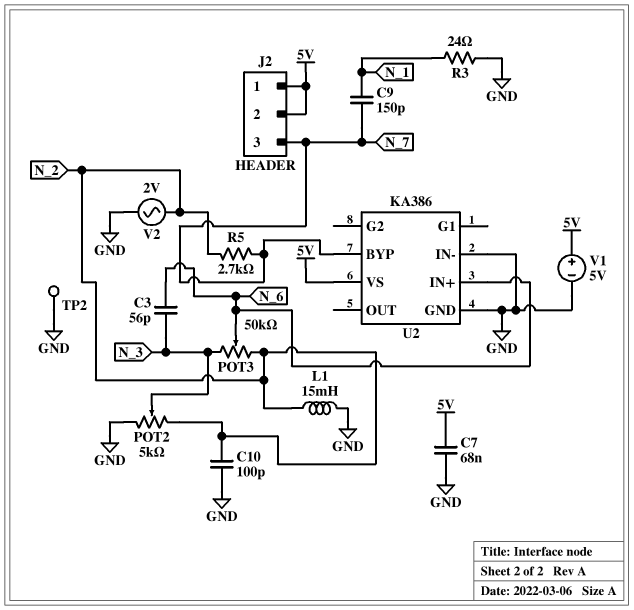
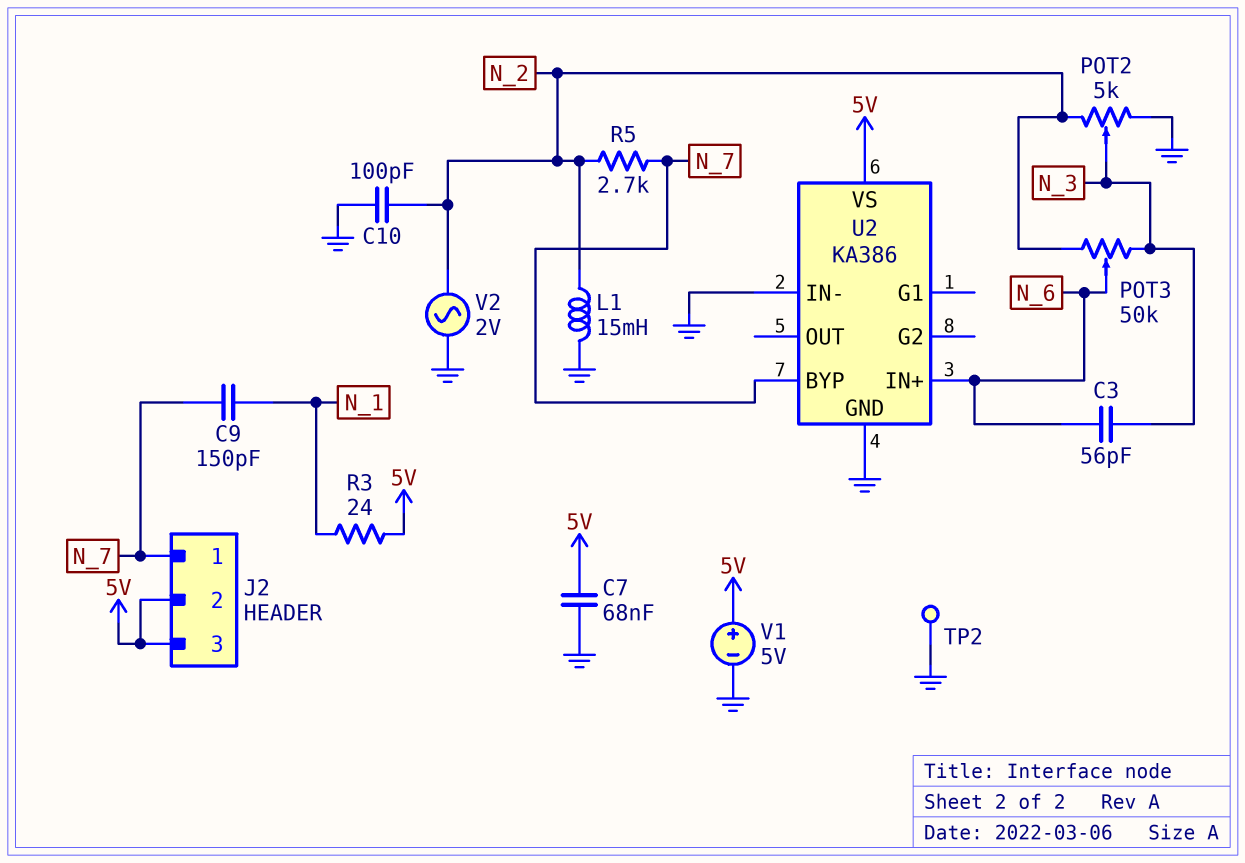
J2 pin 1: 5V -> N_7
J2 pin 3: N_7 -> 5V
R3: 24 (GND, N_1) -> 24 (5V, N_1)

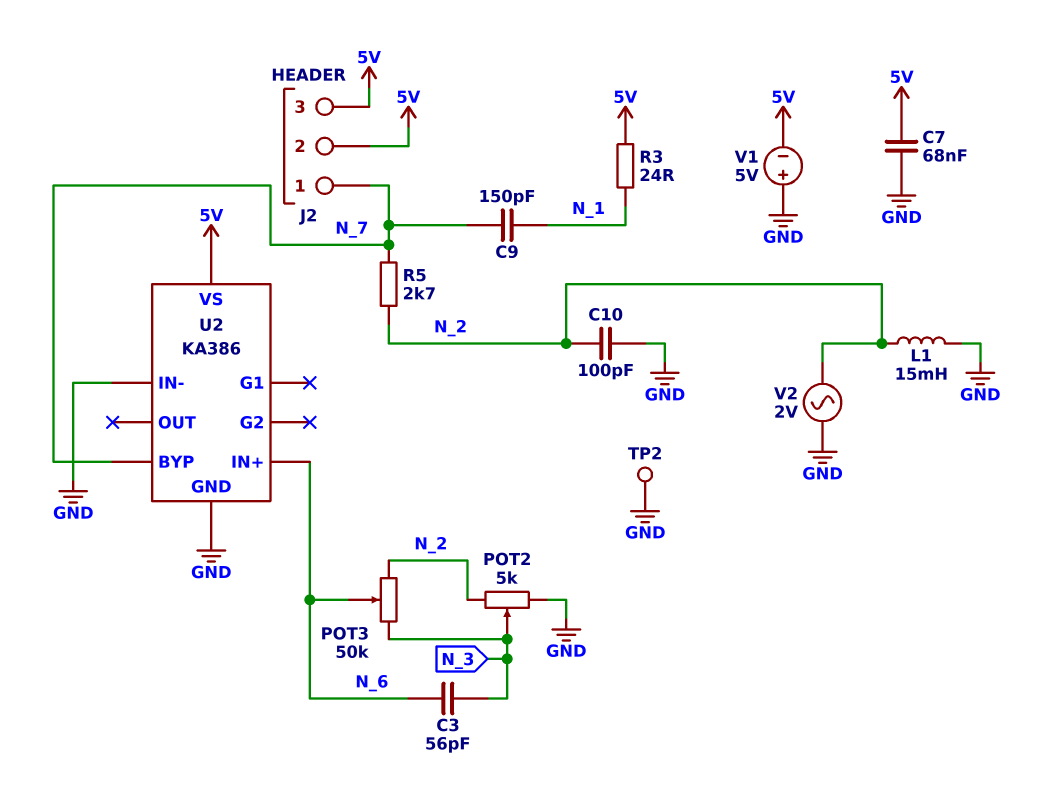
V1: 5V (plus 5V, minus GND) -> 5V (plus GND, minus 5V)

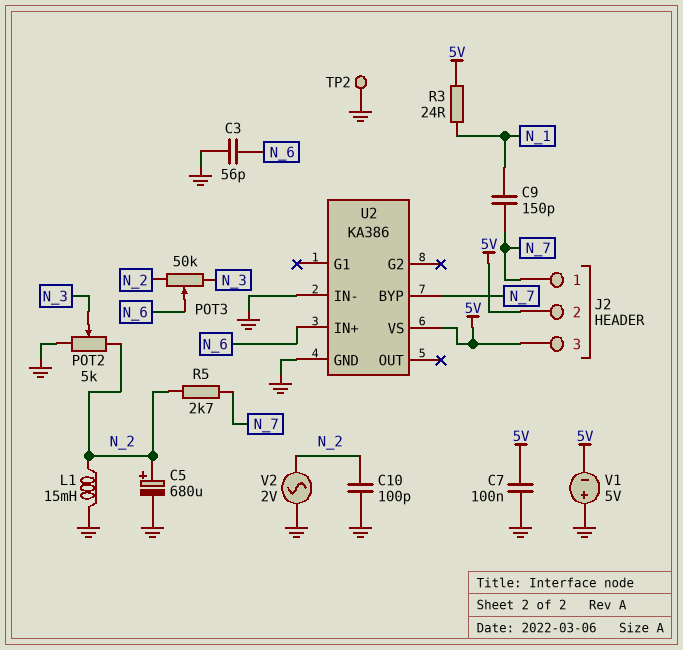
C3: 56pF (N_3, N_6) -> 56pF (GND, N_6)
C5: none -> 680uF (plus N_2, minus GND)
C7: 68nF (5V, GND) -> 100nF (5V, GND)

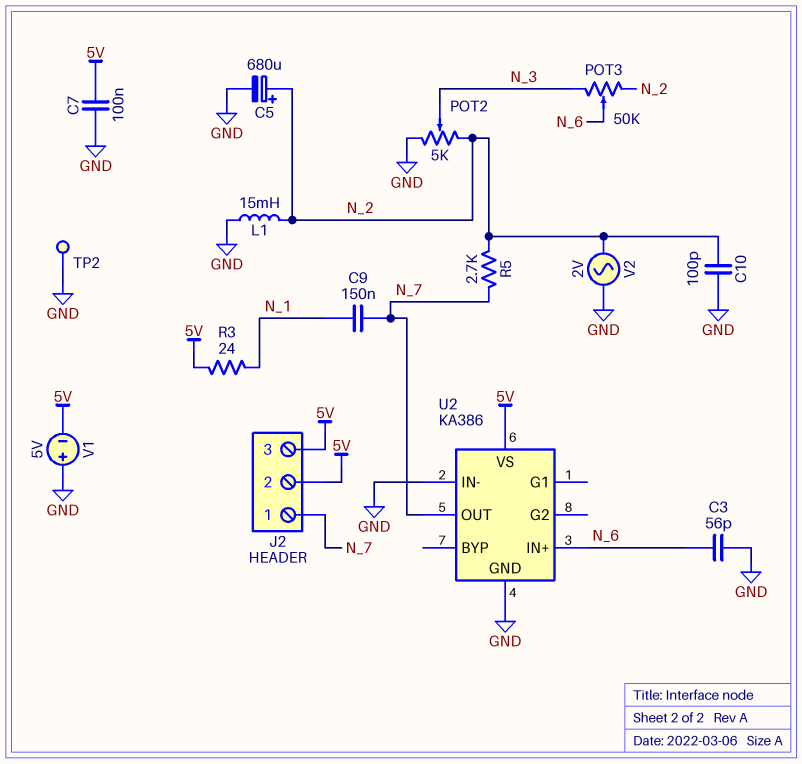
C9: 150pF (N_1, N_7) -> 150nF (N_1, N_7)
U2 pin BYP: N_7 -> none
U2 pin OUT: none -> N_7

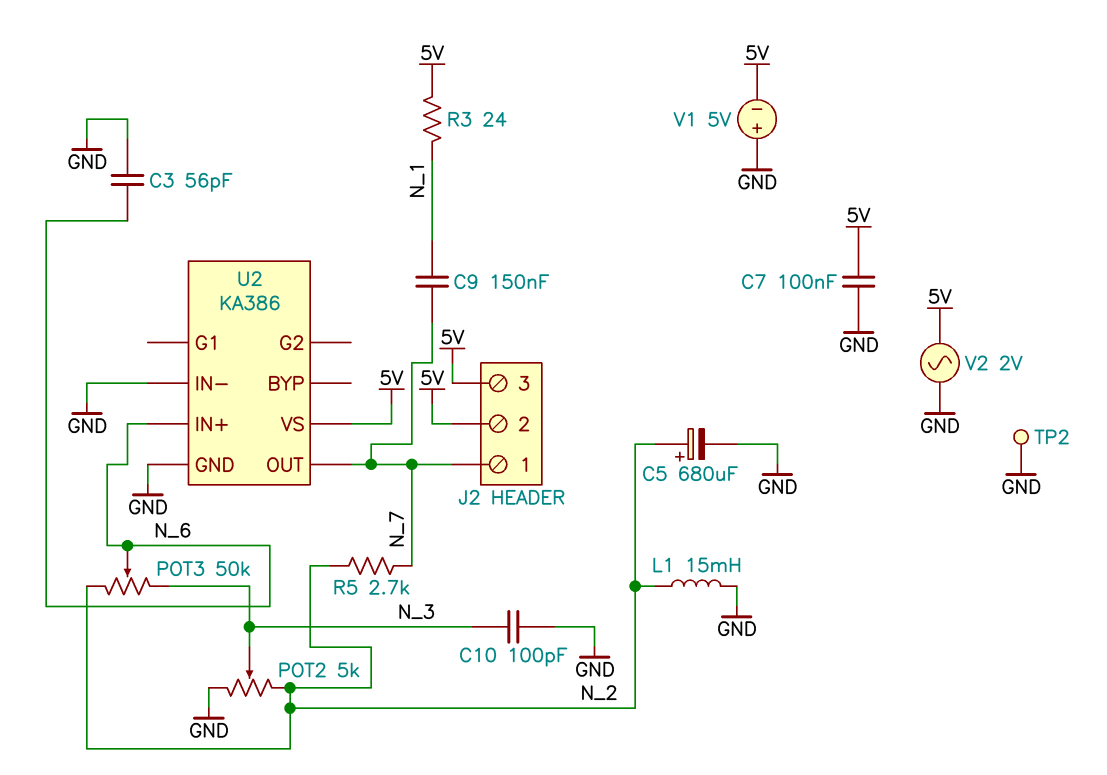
C10: 100pF (GND, N_2) -> 100pF (GND, N_3)
V2: AC 2V (GND, N_2) -> AC 2V (5V, GND)

